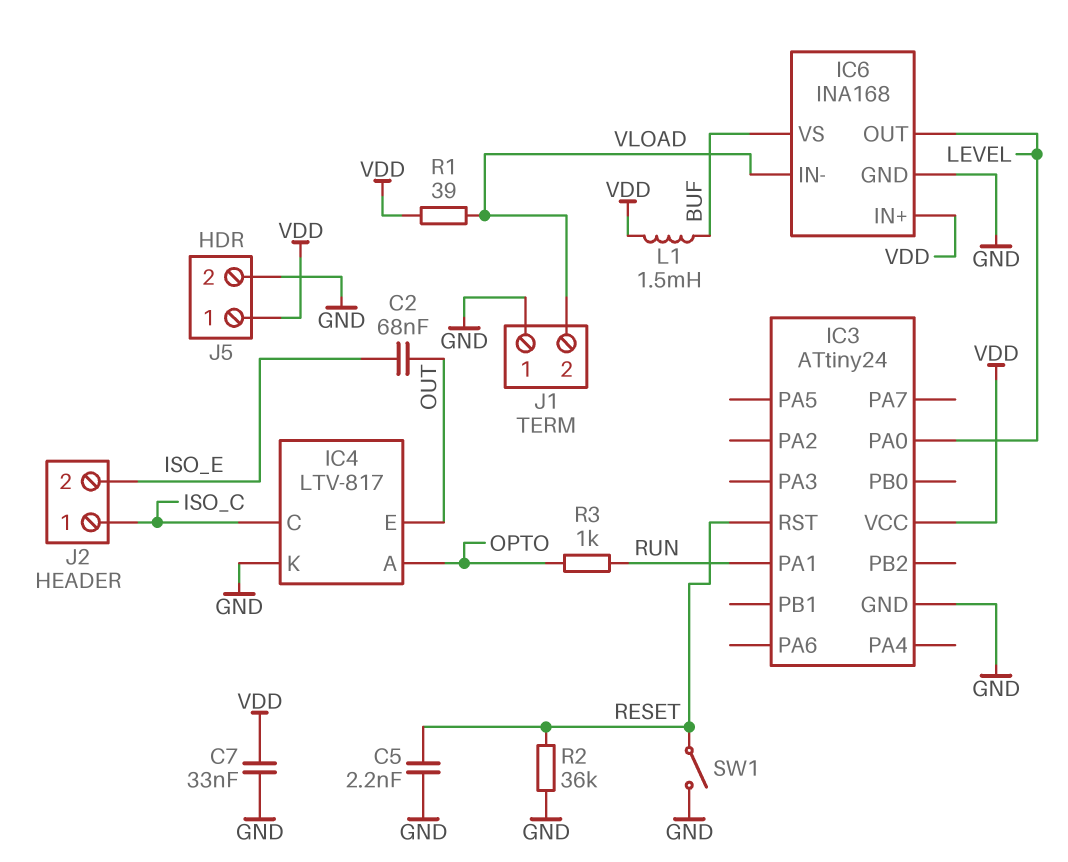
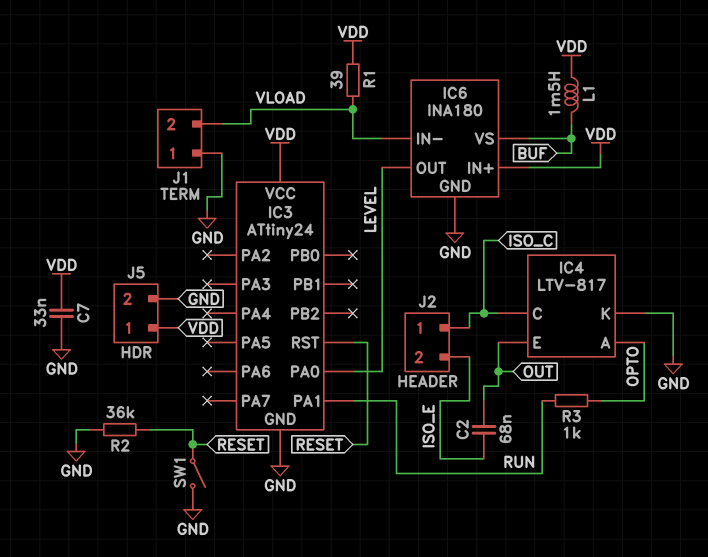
C5: 2.2nF (GND, RESET) -> none
IC6: INA168 -> INA180

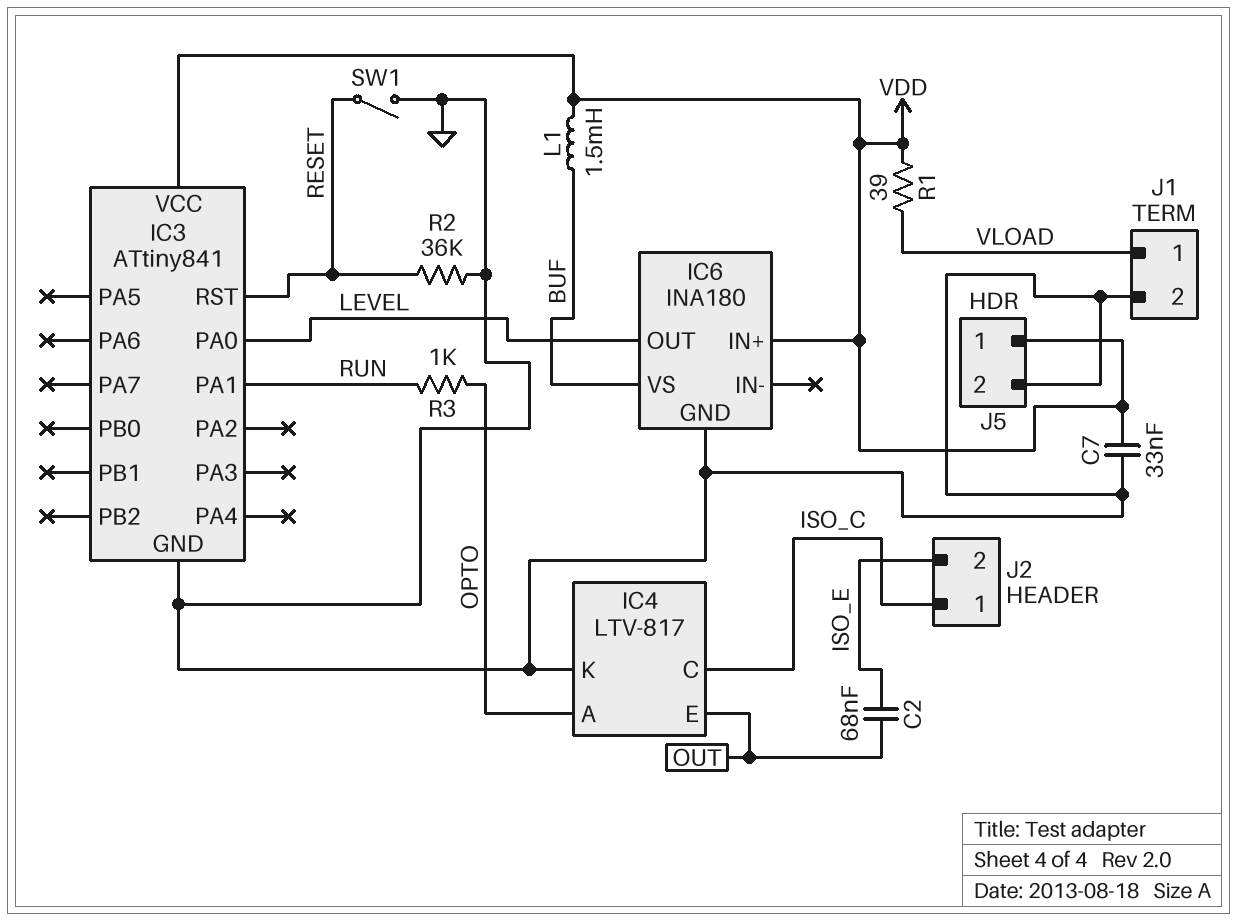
IC3: ATtiny24 -> ATtiny841
IC6 pin IN-: VLOAD -> none
J1 pin 1: GND -> VLOAD
J1 pin 2: VLOAD -> GND

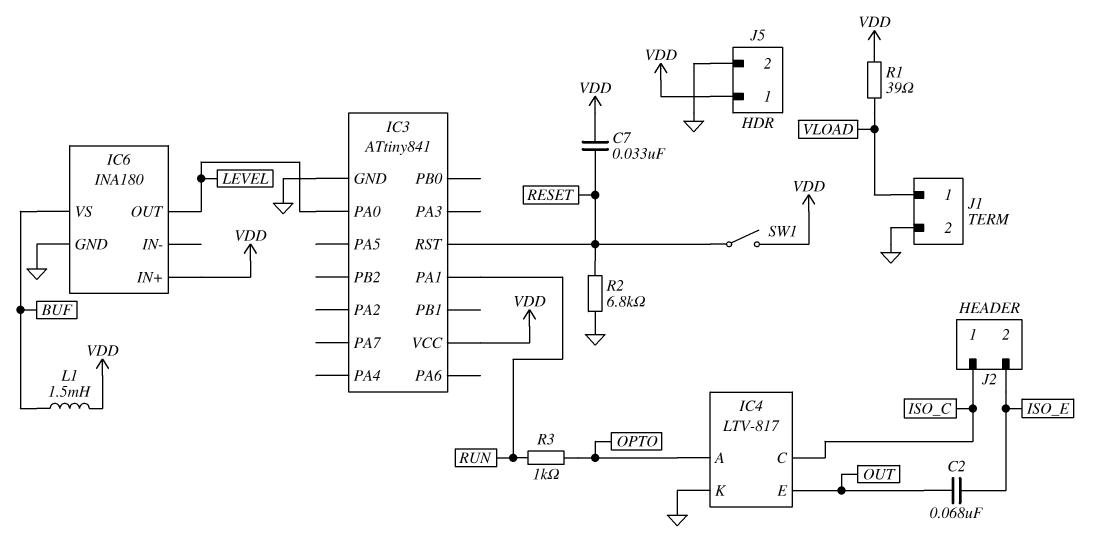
C7: 33nF (GND, VDD) -> 33nF (RESET, VDD)
R2: 36k (GND, RESET) -> 6.8k (GND, RESET)
SW1: switch (GND, RESET) -> switch (RESET, VDD)

